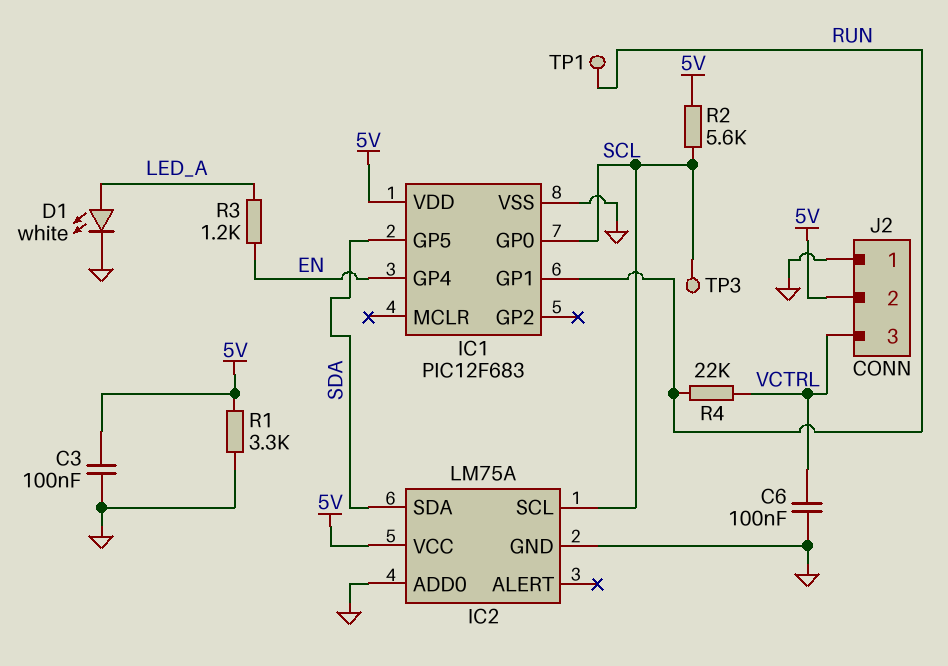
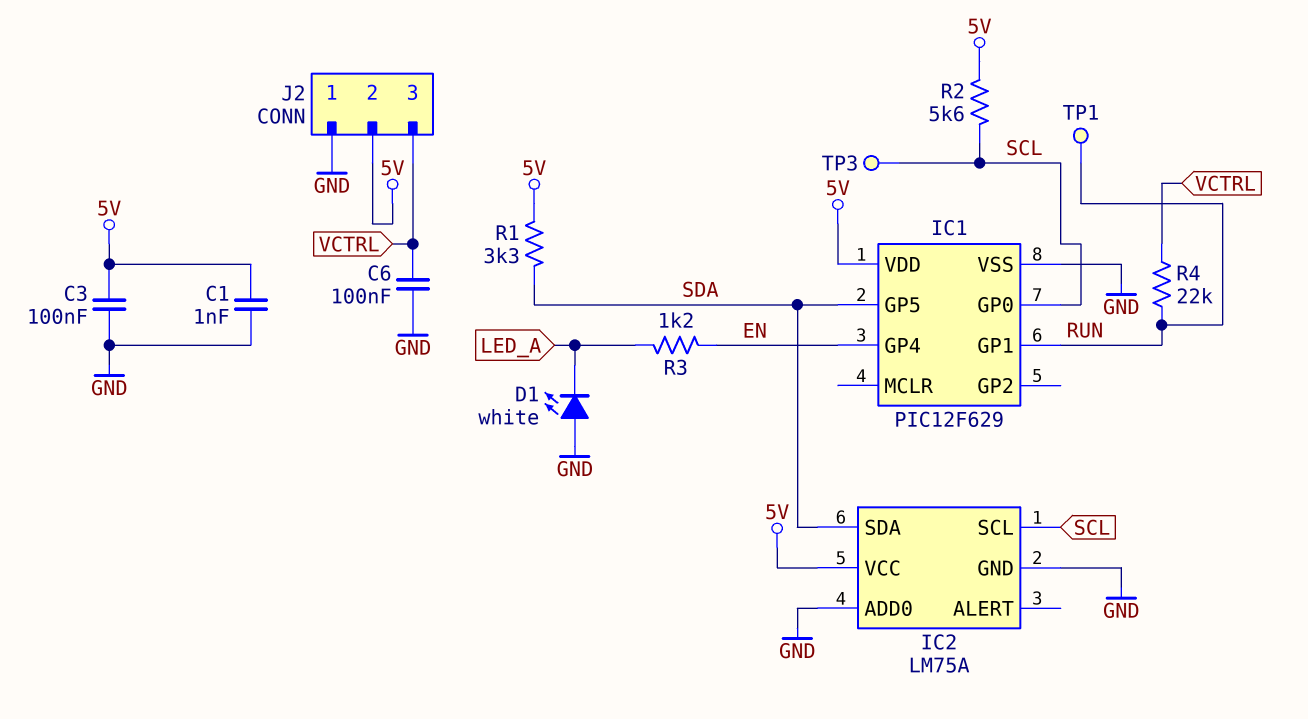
C1: none -> 1nF (5V, GND)
D1: LED white (A LED_A, K GND) -> LED white (A GND, K LED_A)
IC1: PIC12F683 -> PIC12F629
R1: 3.3k (5V, GND) -> 3.3k (5V, SDA)

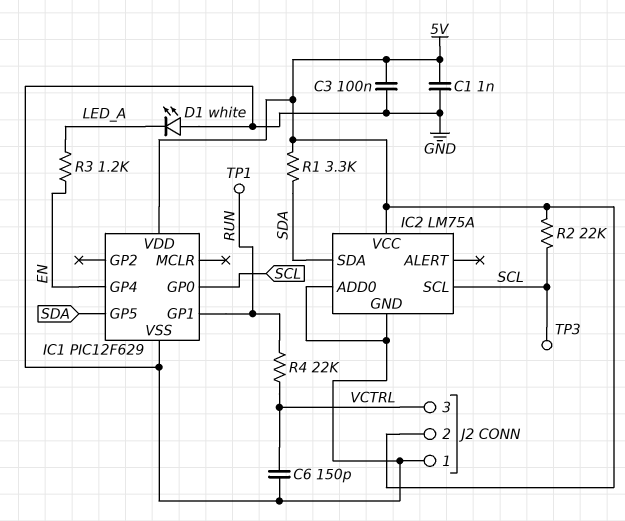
C6: 100nF (GND, VCTRL) -> 150pF (GND, VCTRL)
R2: 5.6k (5V, SCL) -> 22k (5V, SCL)

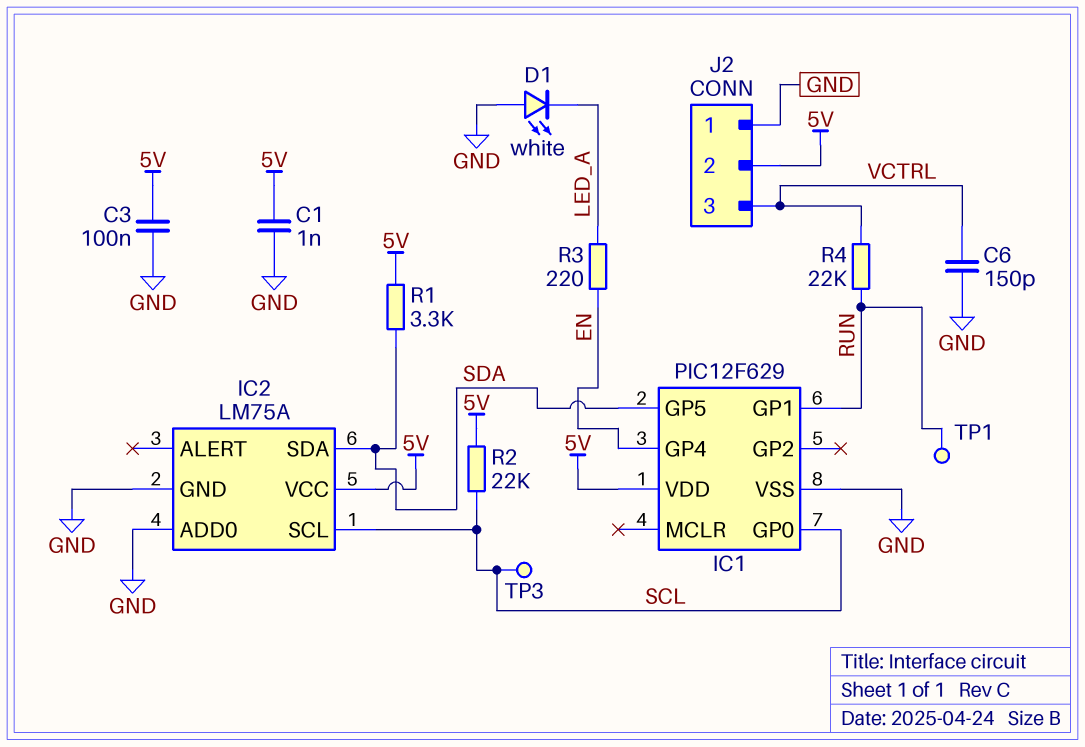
R3: 1.2k (EN, LED_A) -> 220 (EN, LED_A)

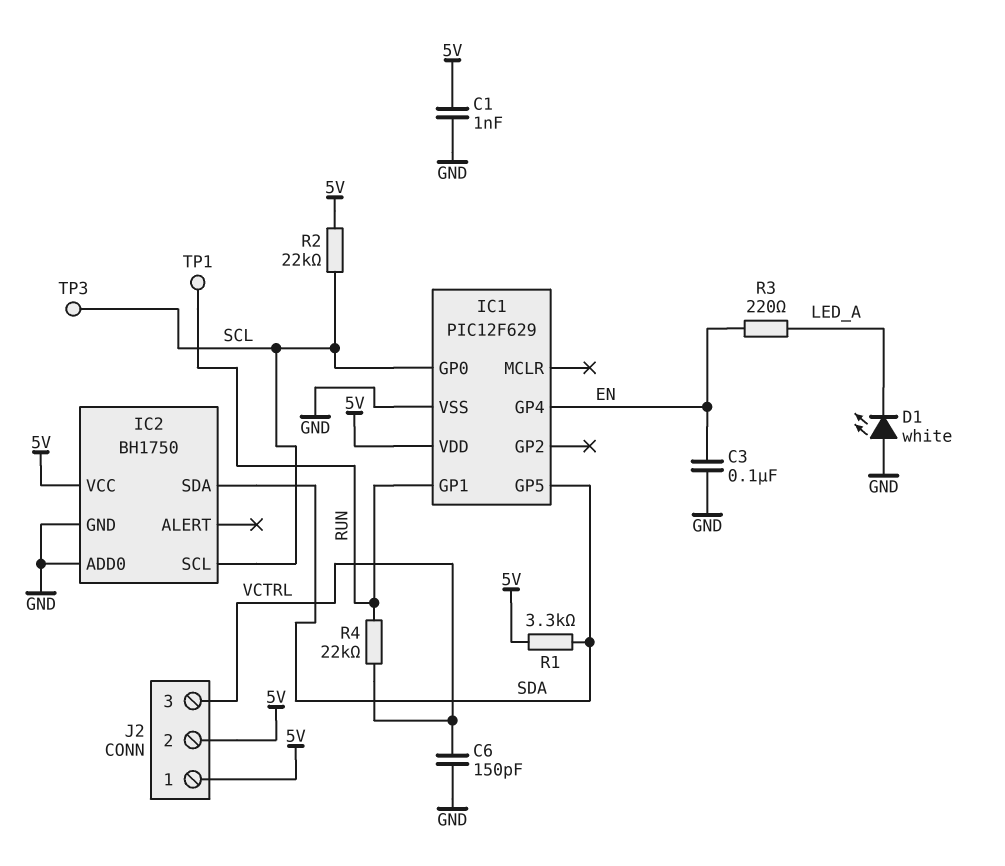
C3: 100nF (5V, GND) -> 100nF (EN, GND)
IC2: LM75A -> BH1750
J2 pin 1: GND -> 5V

